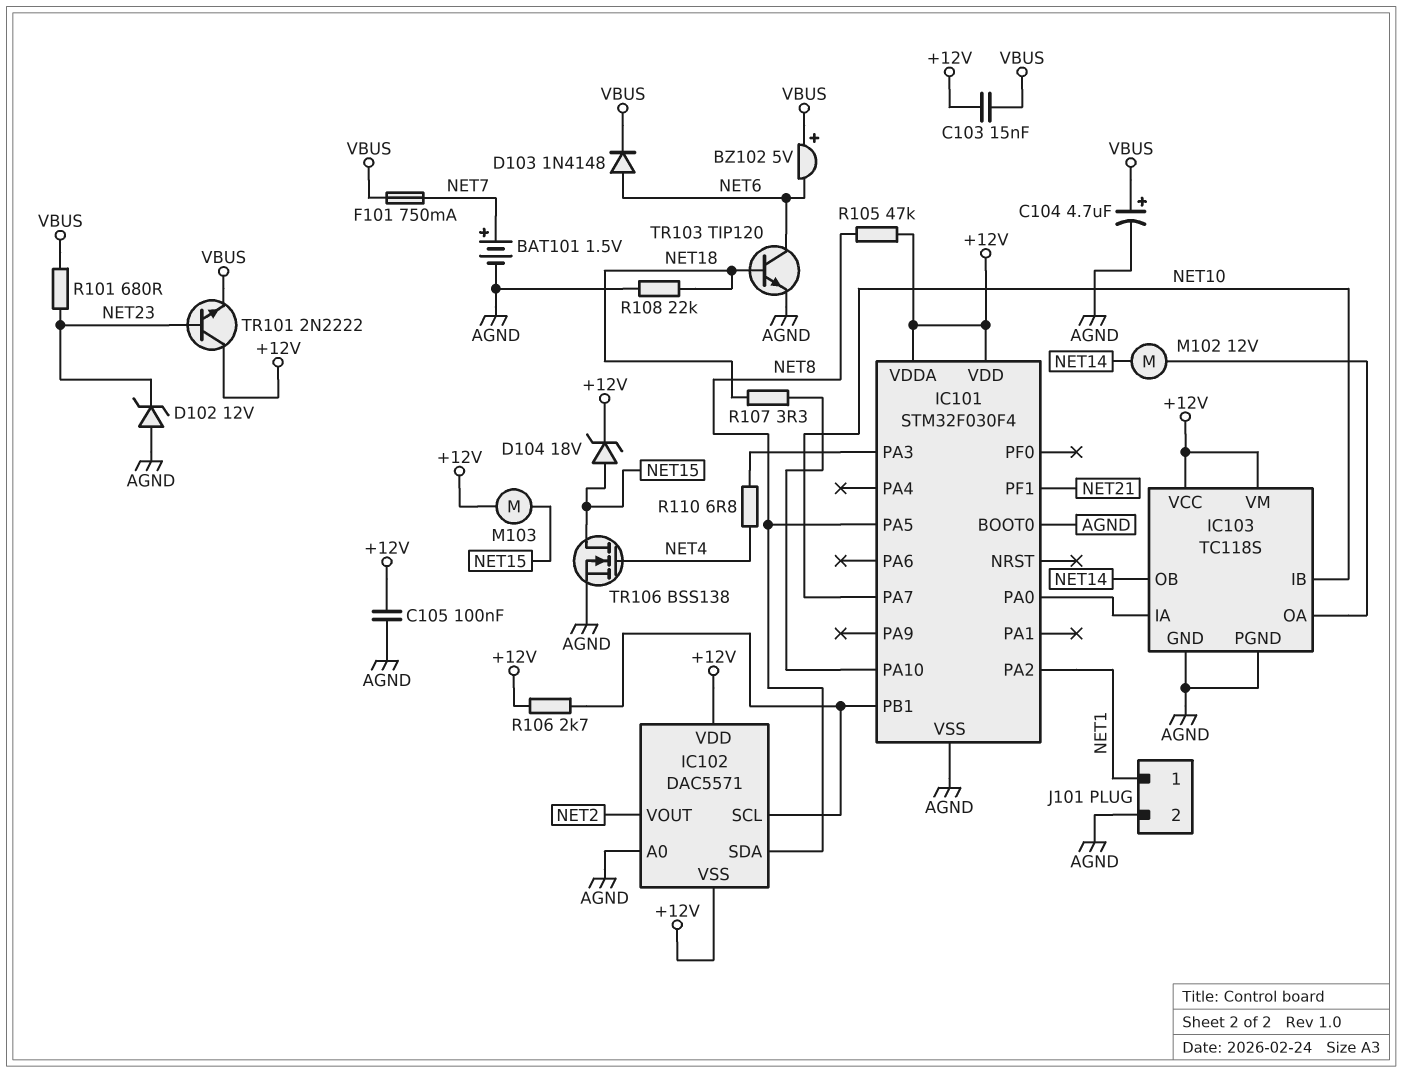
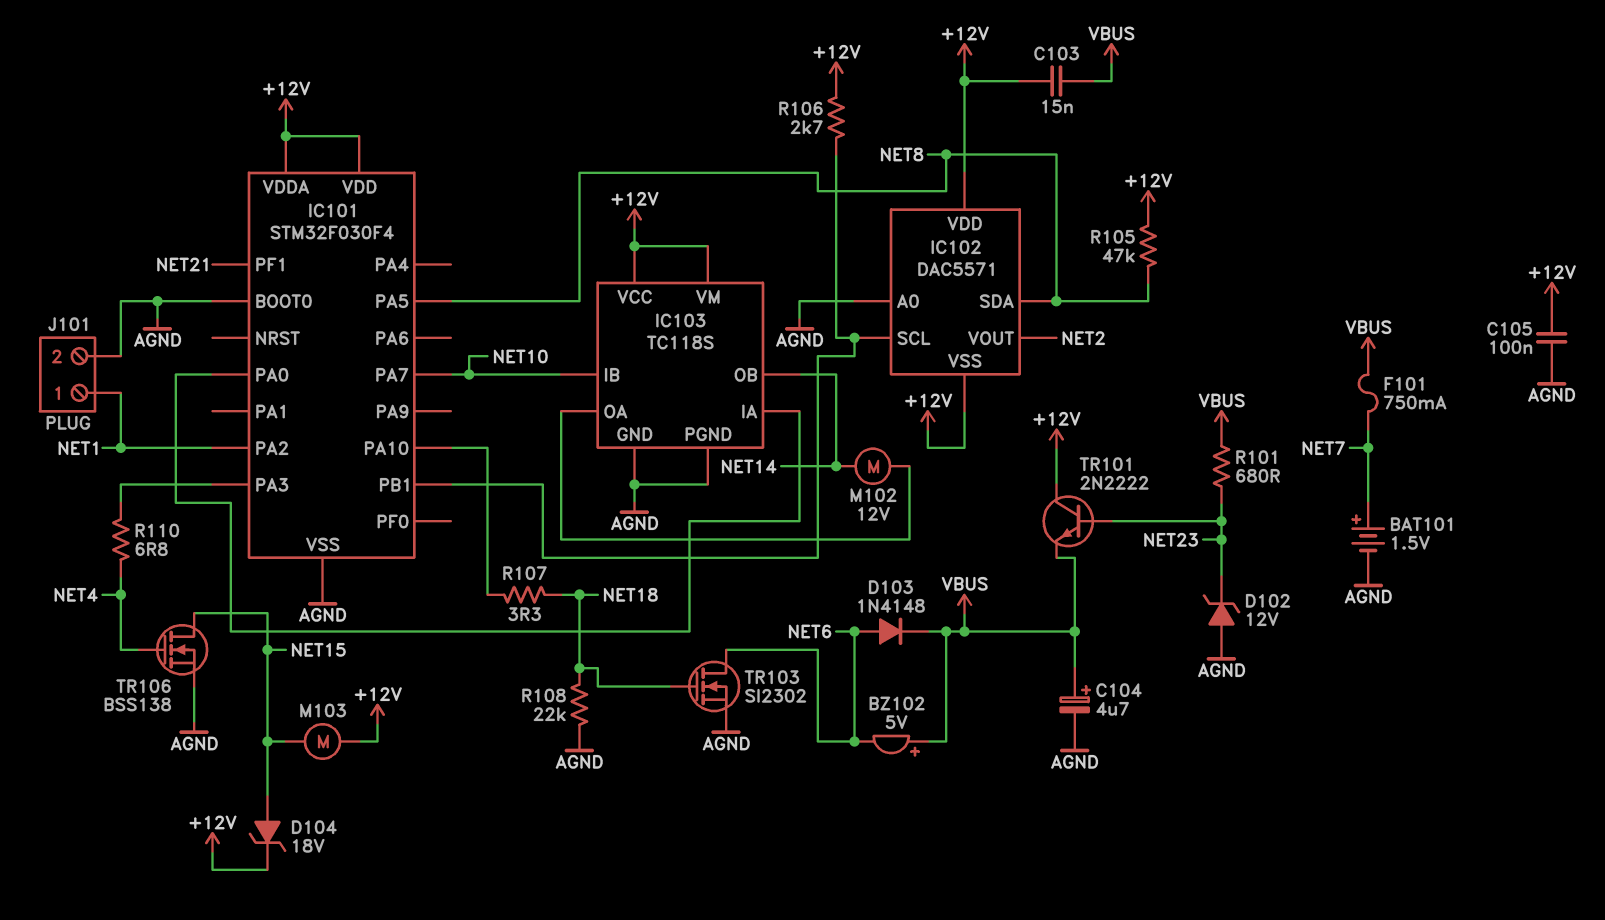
TR103: NPN TIP120 (B NET18, C NET6, E AGND) -> NMOS SI2302 (G NET18, D NET6, S AGND)

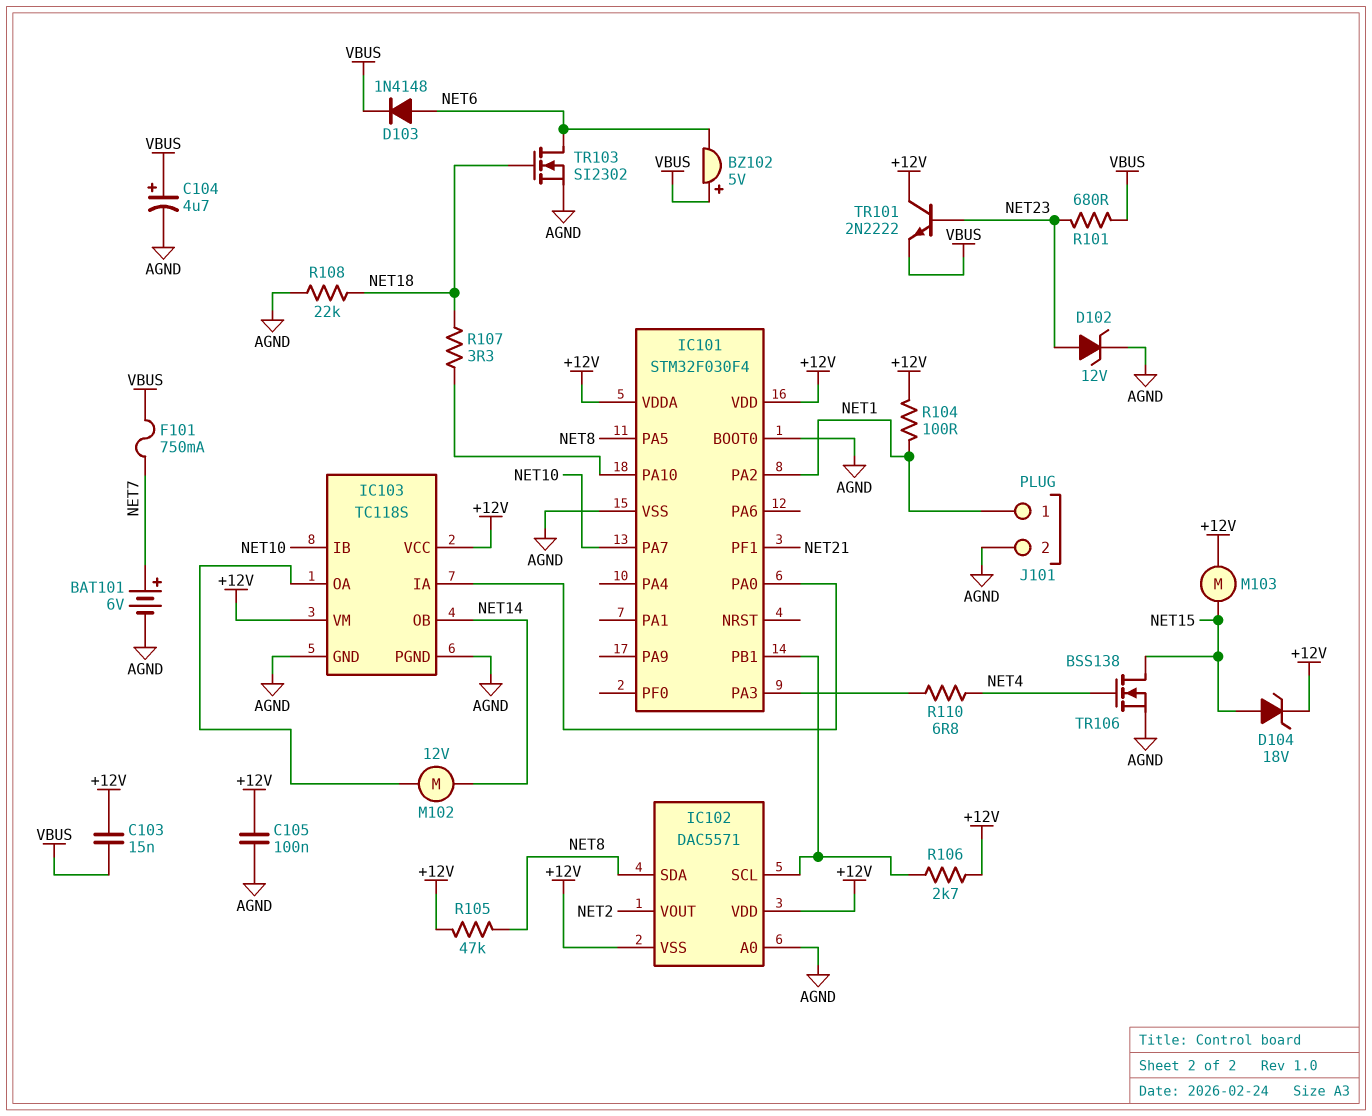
BAT101: 1.5V (plus NET7, minus AGND) -> 6V (plus NET7, minus AGND)
D102: zener 12V (A AGND, K NET23) -> zener 12V (A NET23, K AGND)
R104: none -> 100 (+12V, NET1)

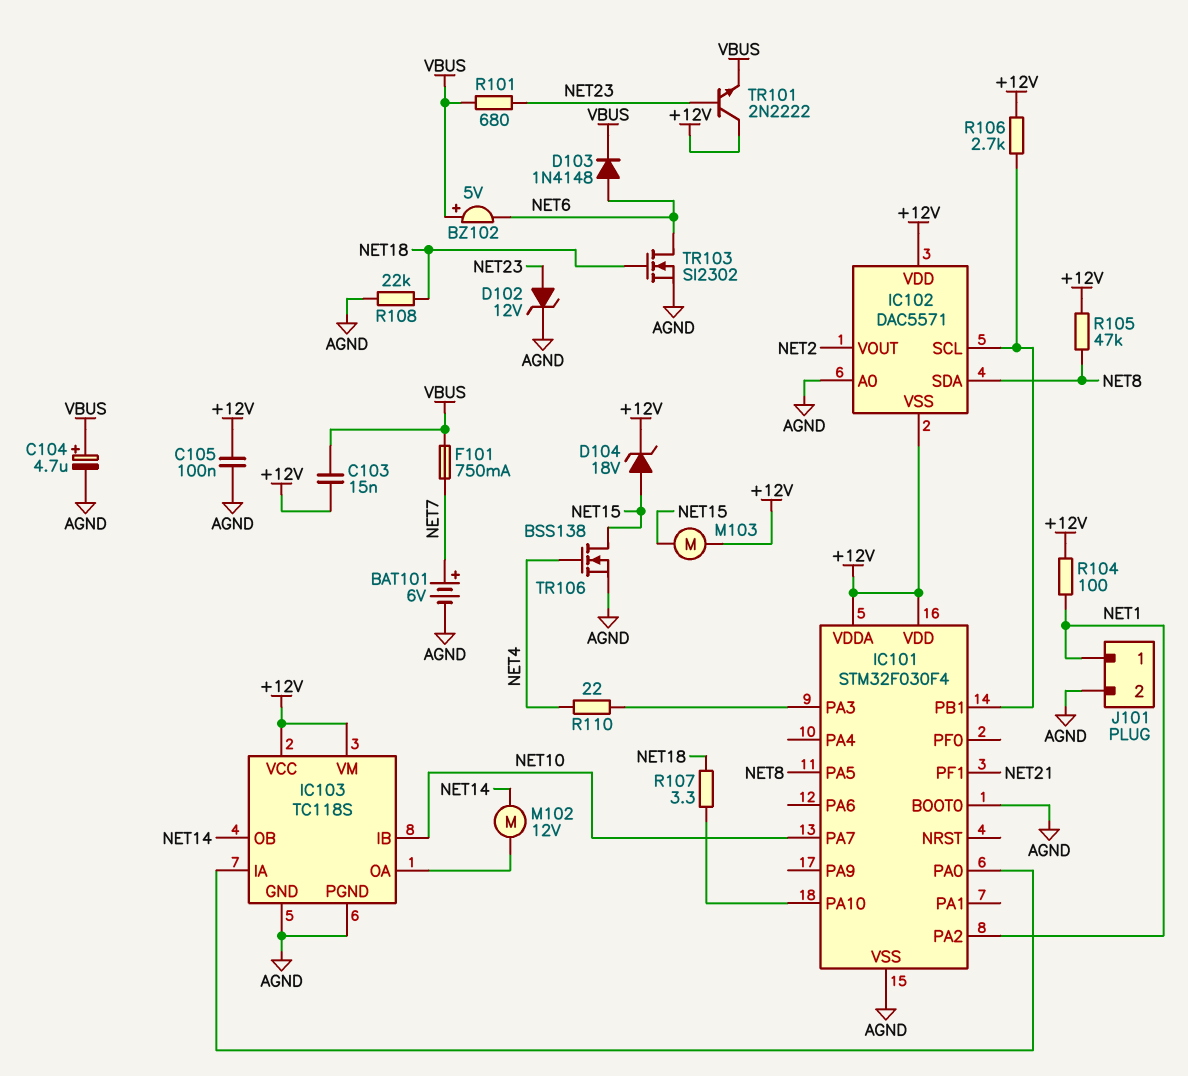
R110: 6.8 (IC101/PA3, NET4) -> 22 (IC101/PA3, NET4)

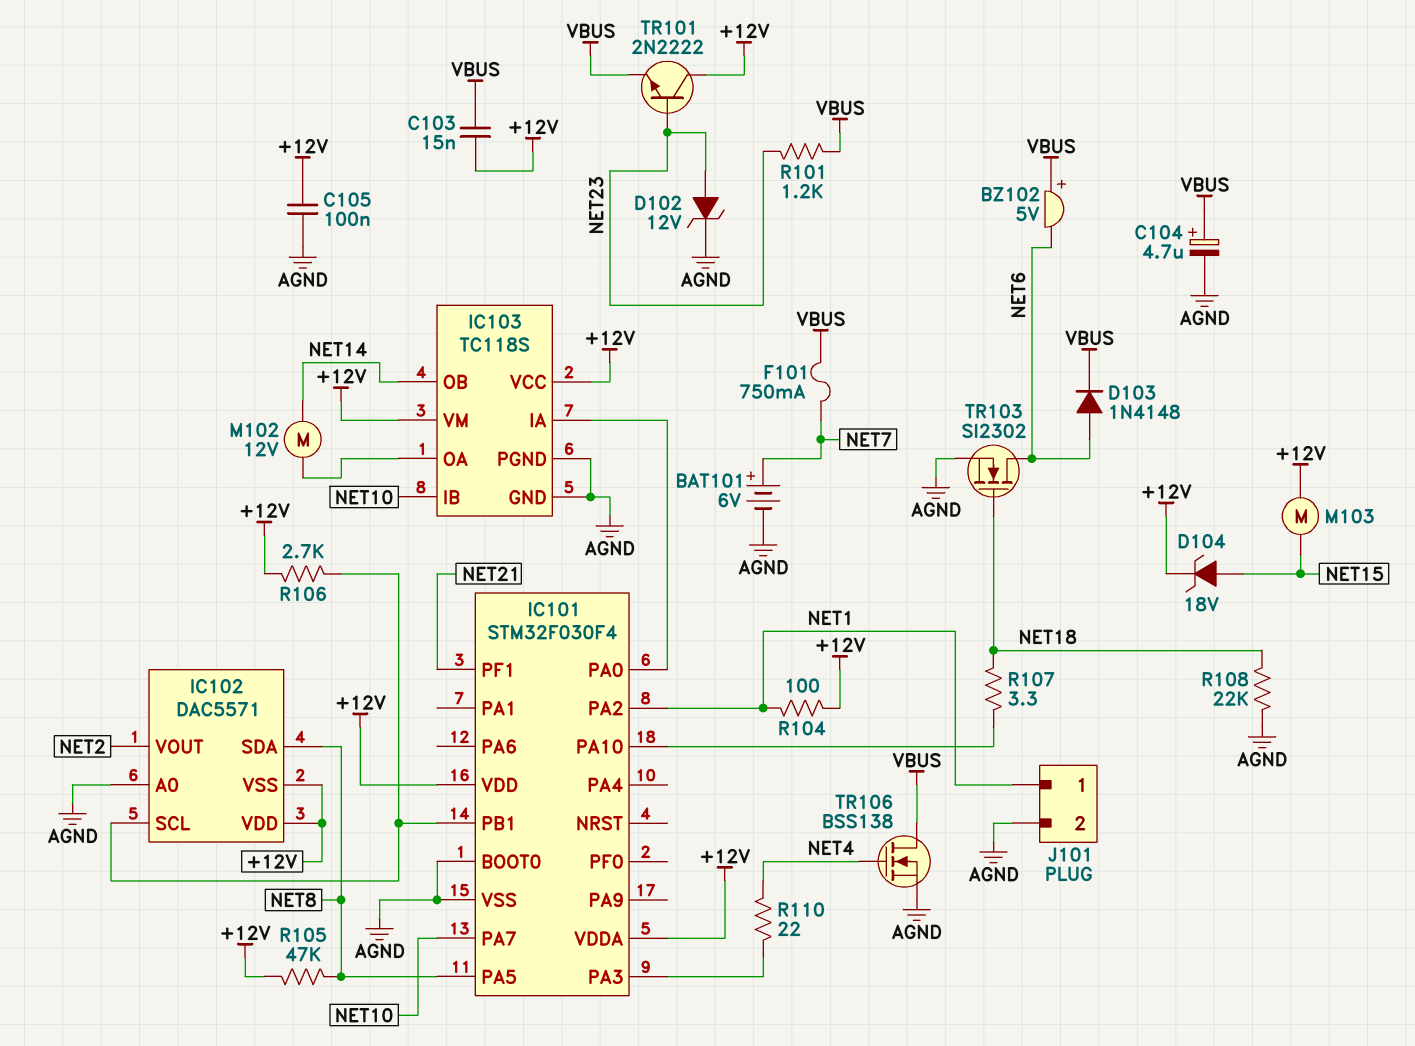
R101: 680 (NET23, VBUS) -> 1.2k (NET23, VBUS)
TR106: NMOS BSS138 (G NET4, D NET15, S AGND) -> NMOS BSS138 (G NET4, D VBUS, S AGND)

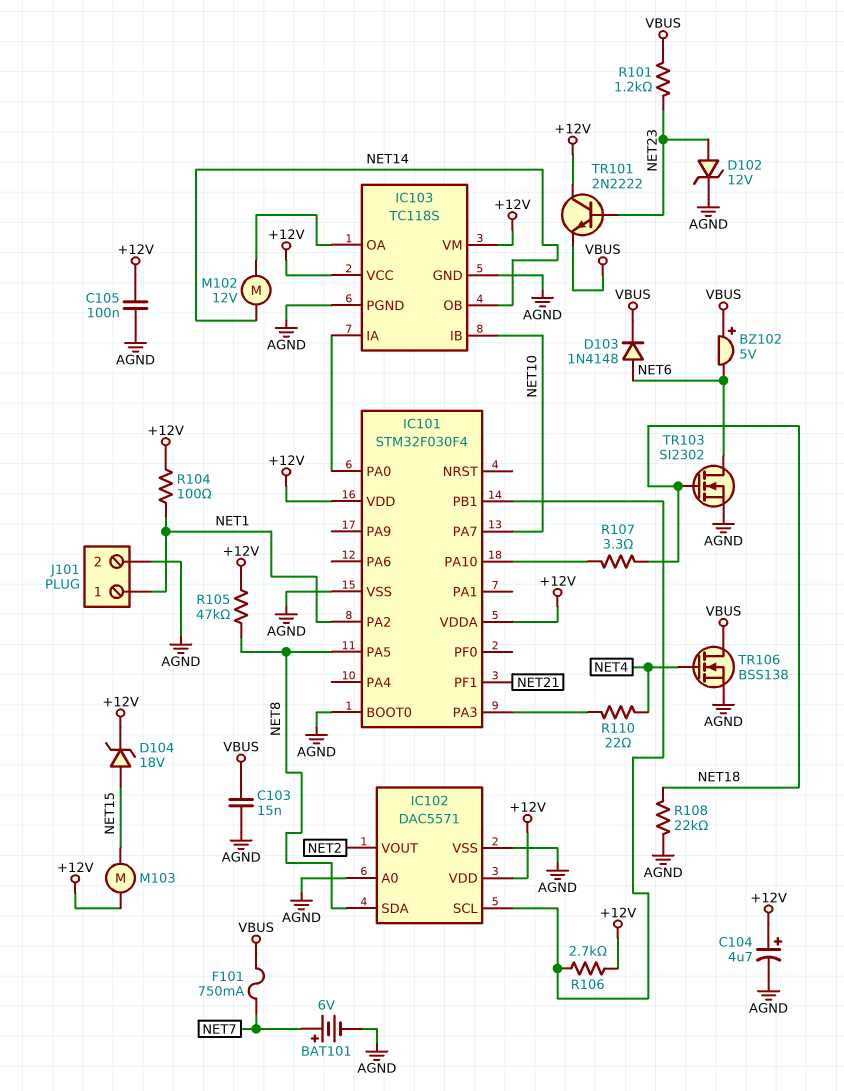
C103: 15nF (+12V, VBUS) -> 15nF (AGND, VBUS)
C104: 4.7uF (plus VBUS, minus AGND) -> 4.7uF (plus +12V, minus AGND)
IC102 pin VSS: +12V -> AGND

